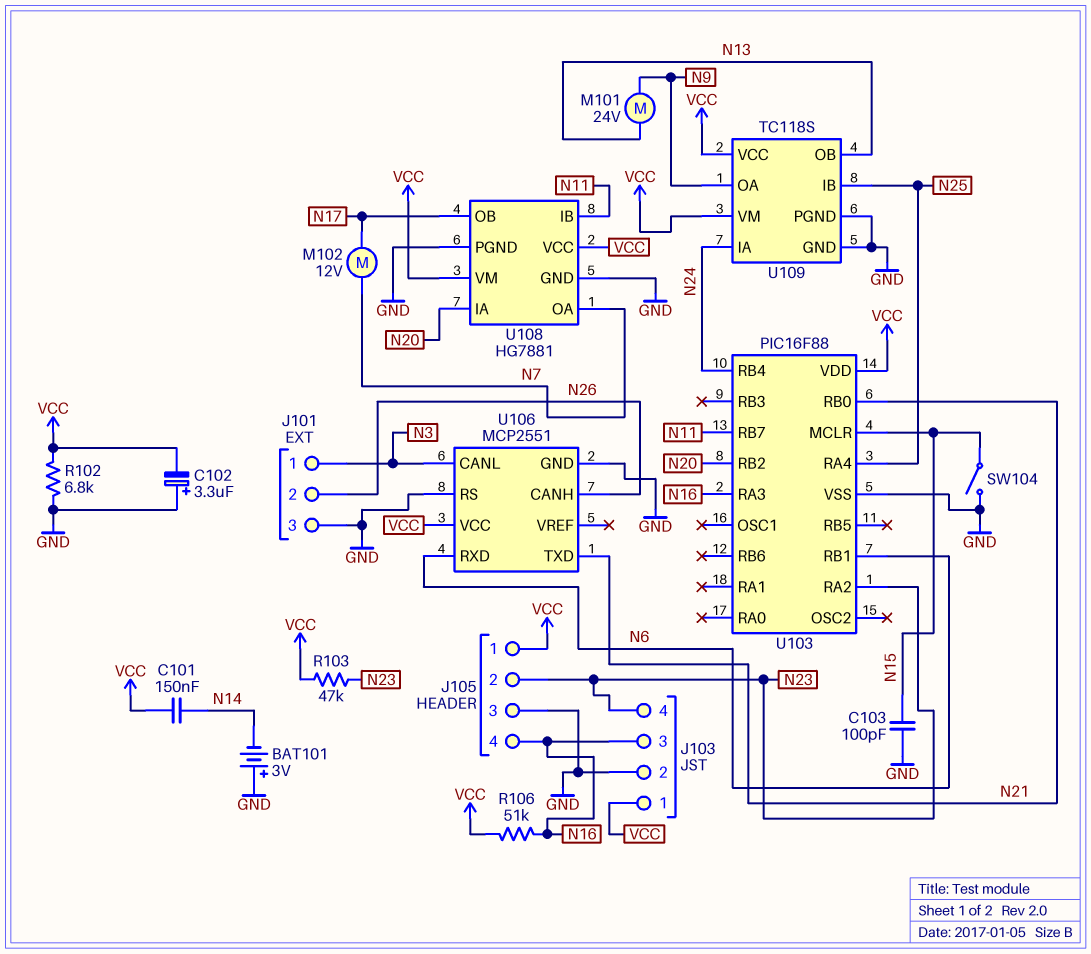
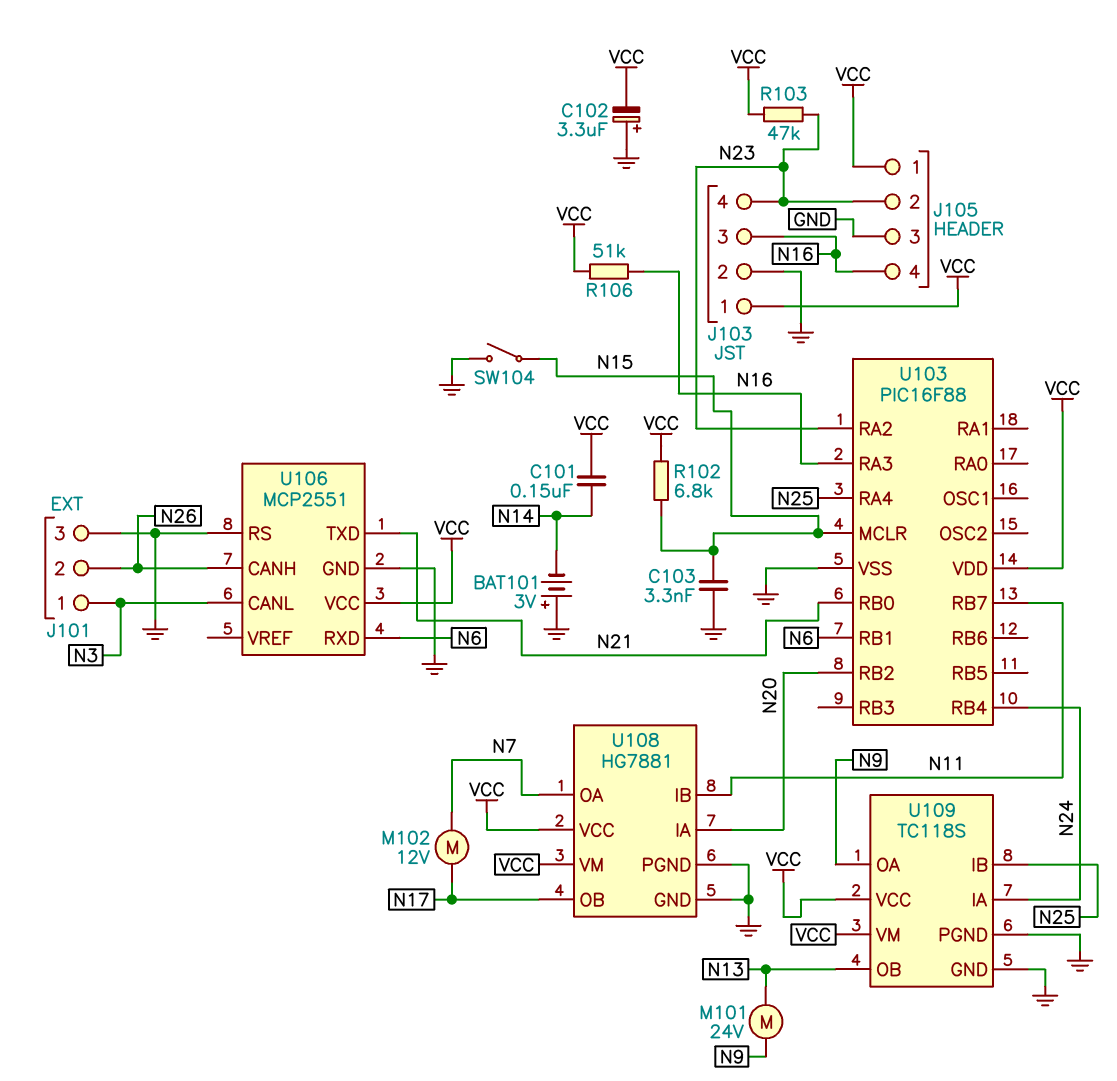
C103: 100pF (GND, N15) -> 3.3nF (GND, N15)
R102: 6.8k (GND, VCC) -> 6.8k (N15, VCC)

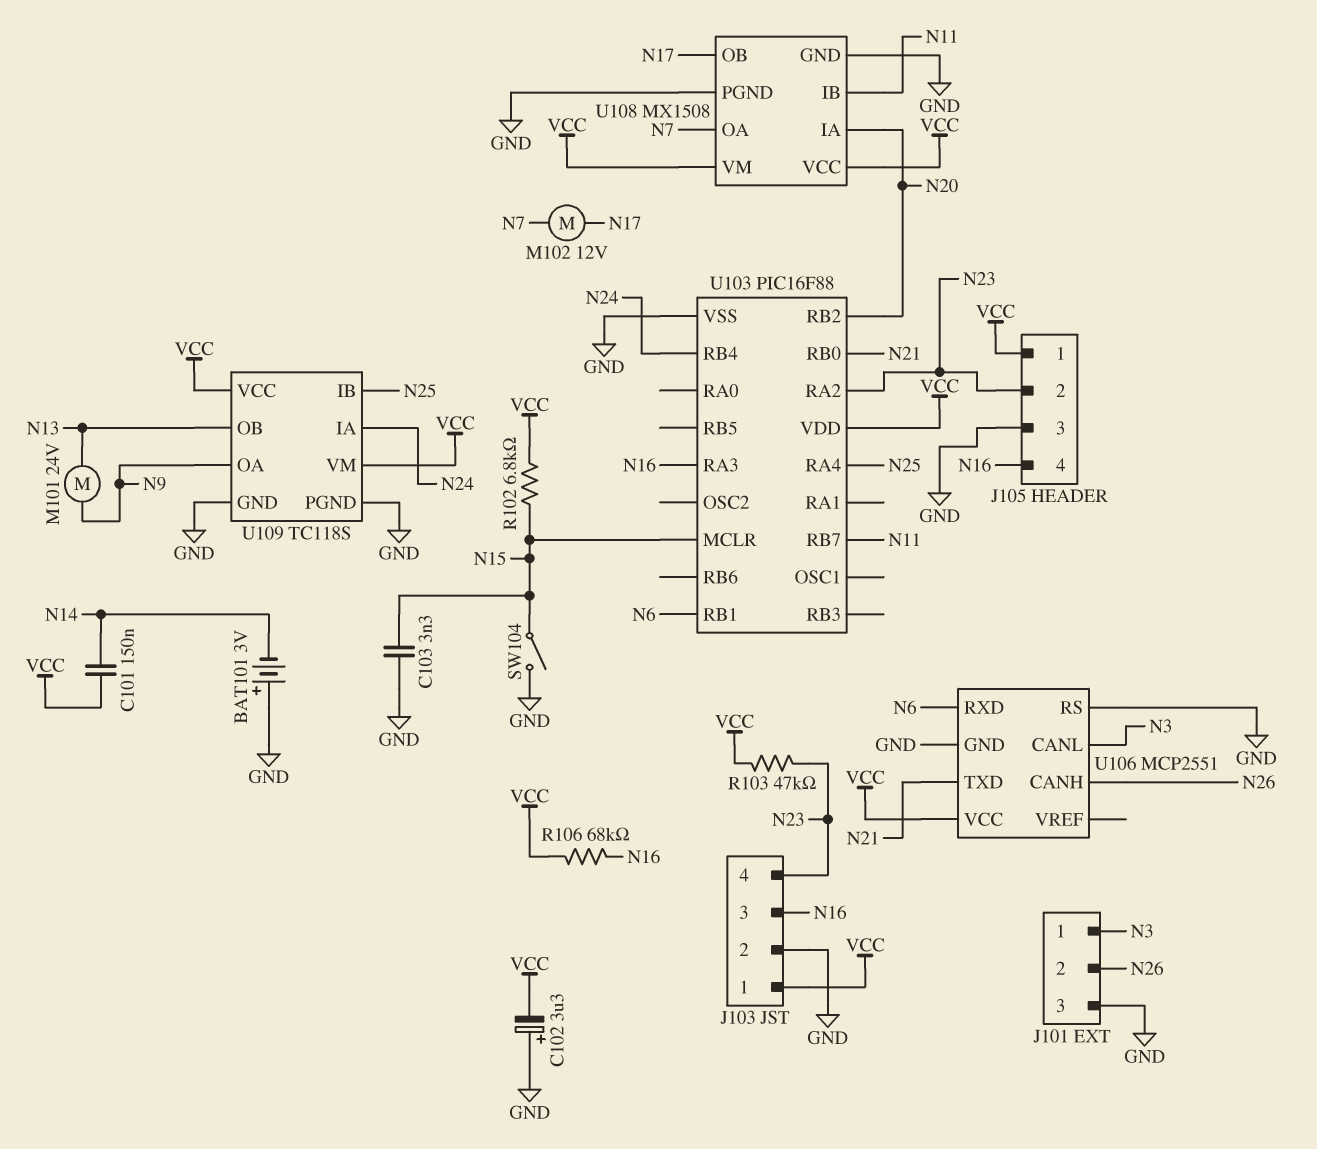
R106: 51k (N16, VCC) -> 68k (N16, VCC)
U108: HG7881 -> MX1508

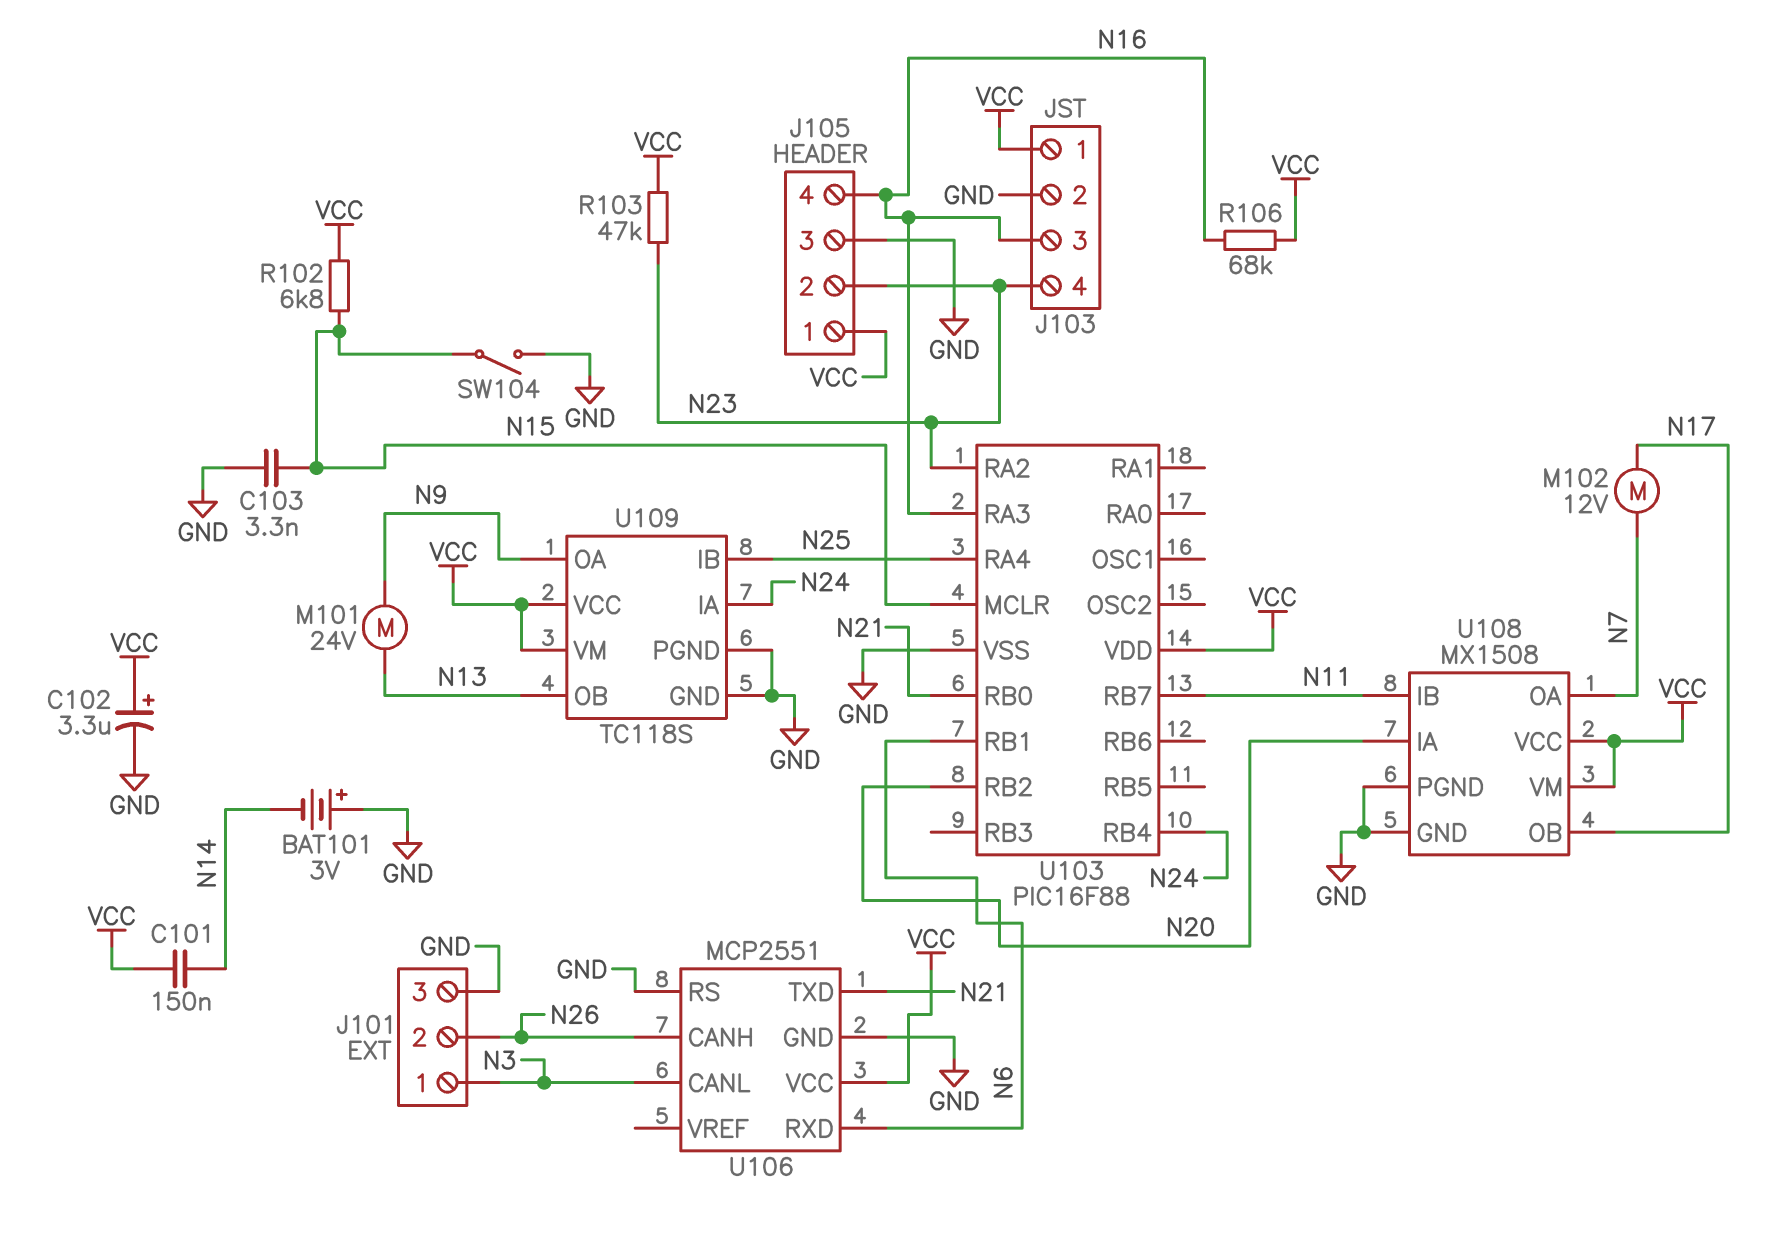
C102: 3.3uF (plus GND, minus VCC) -> 3.3uF (plus VCC, minus GND)

